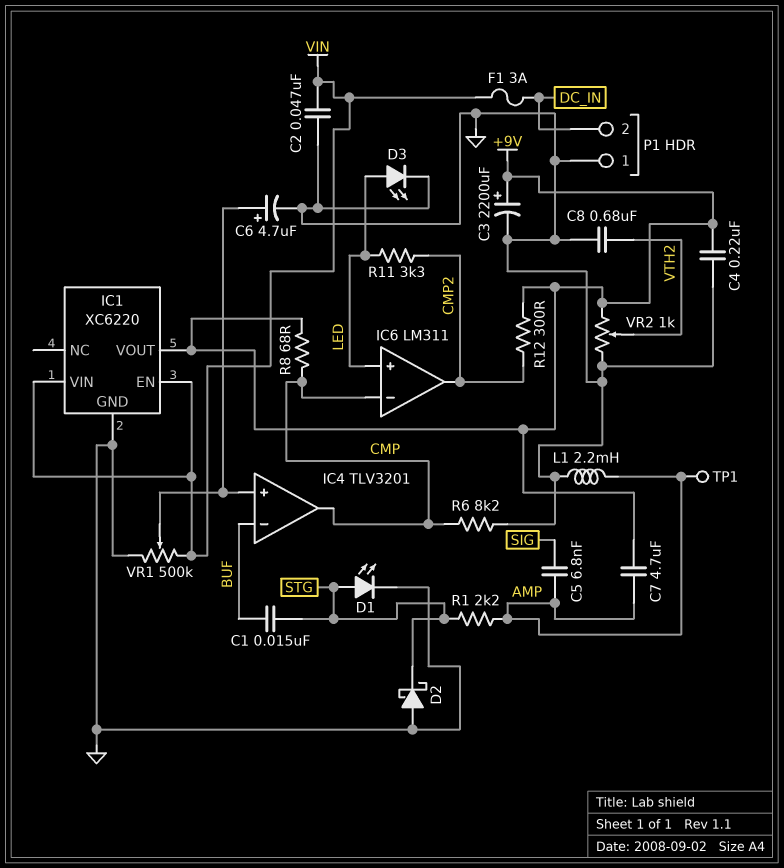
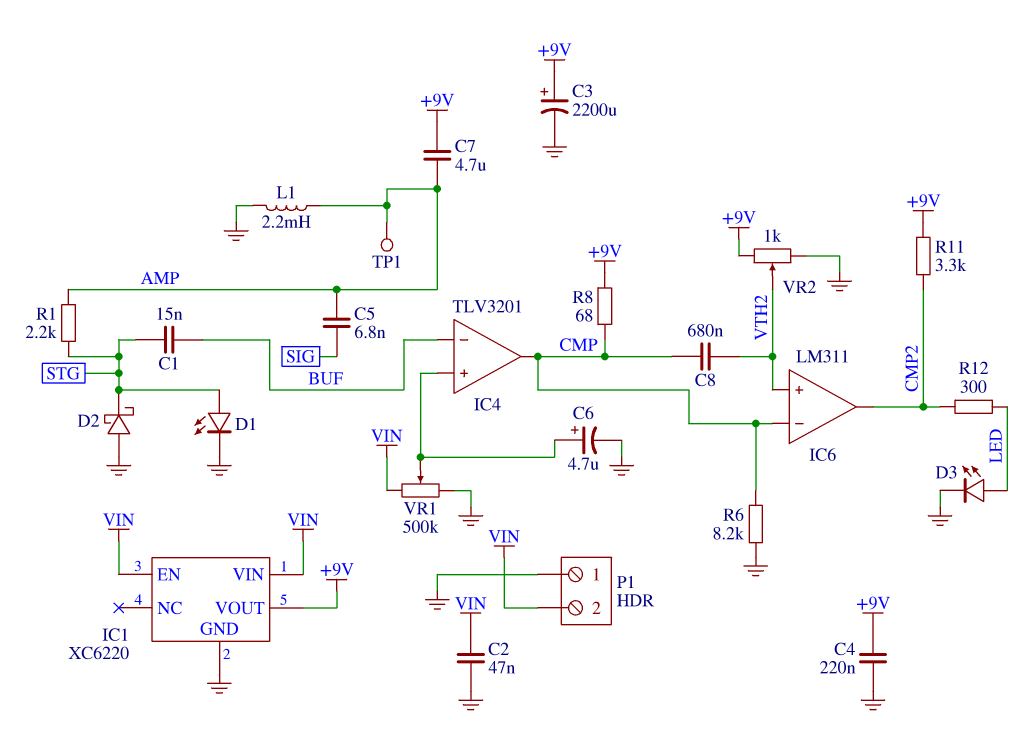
C8: 680nF (GND, VTH2) -> 680nF (CMP, VTH2)
F1: 3A (DC_IN, VIN) -> none
IC6 pin in+: LED -> VTH2
P1 pin 2: DC_IN -> VIN
R11: 3.3k (CMP2, LED) -> 3.3k (+9V, CMP2)
R12: 300 (+9V, CMP2) -> 300 (CMP2, LED)

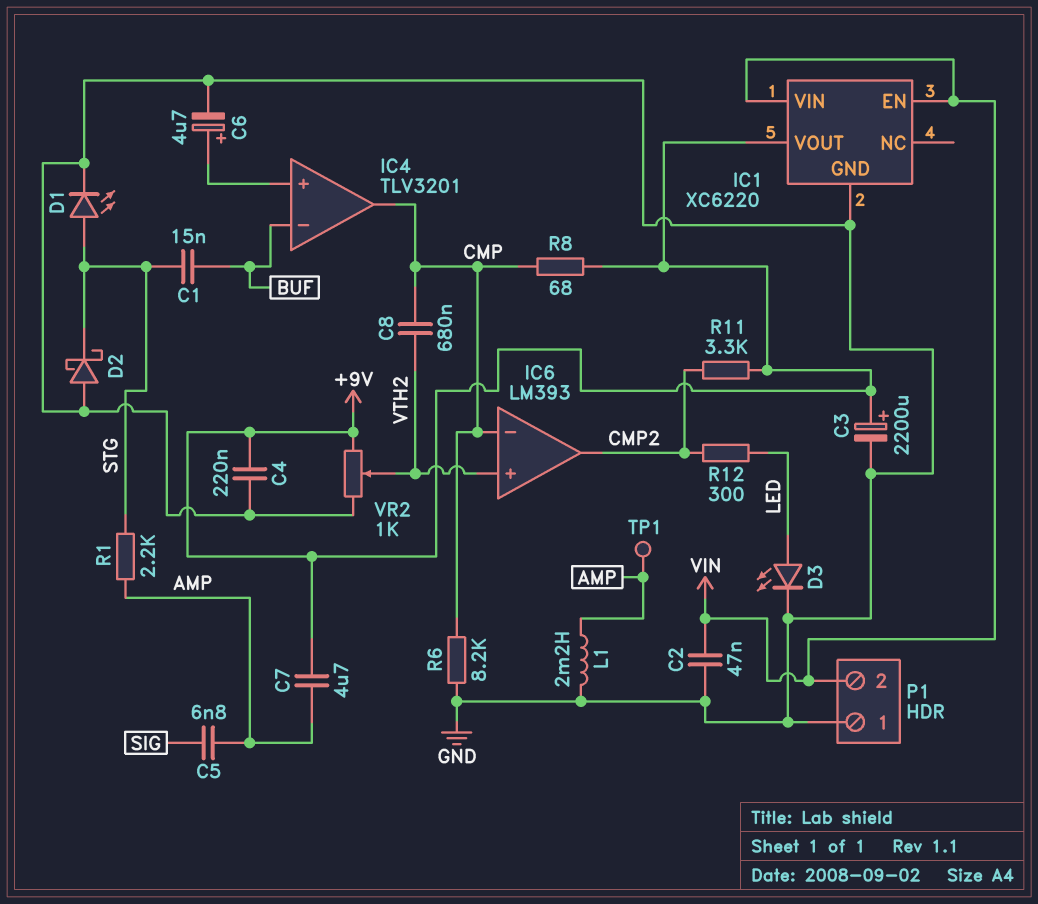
IC6: LM311 -> LM393
VR1: 500k (GND, VIN, wiper IC4/in+) -> none

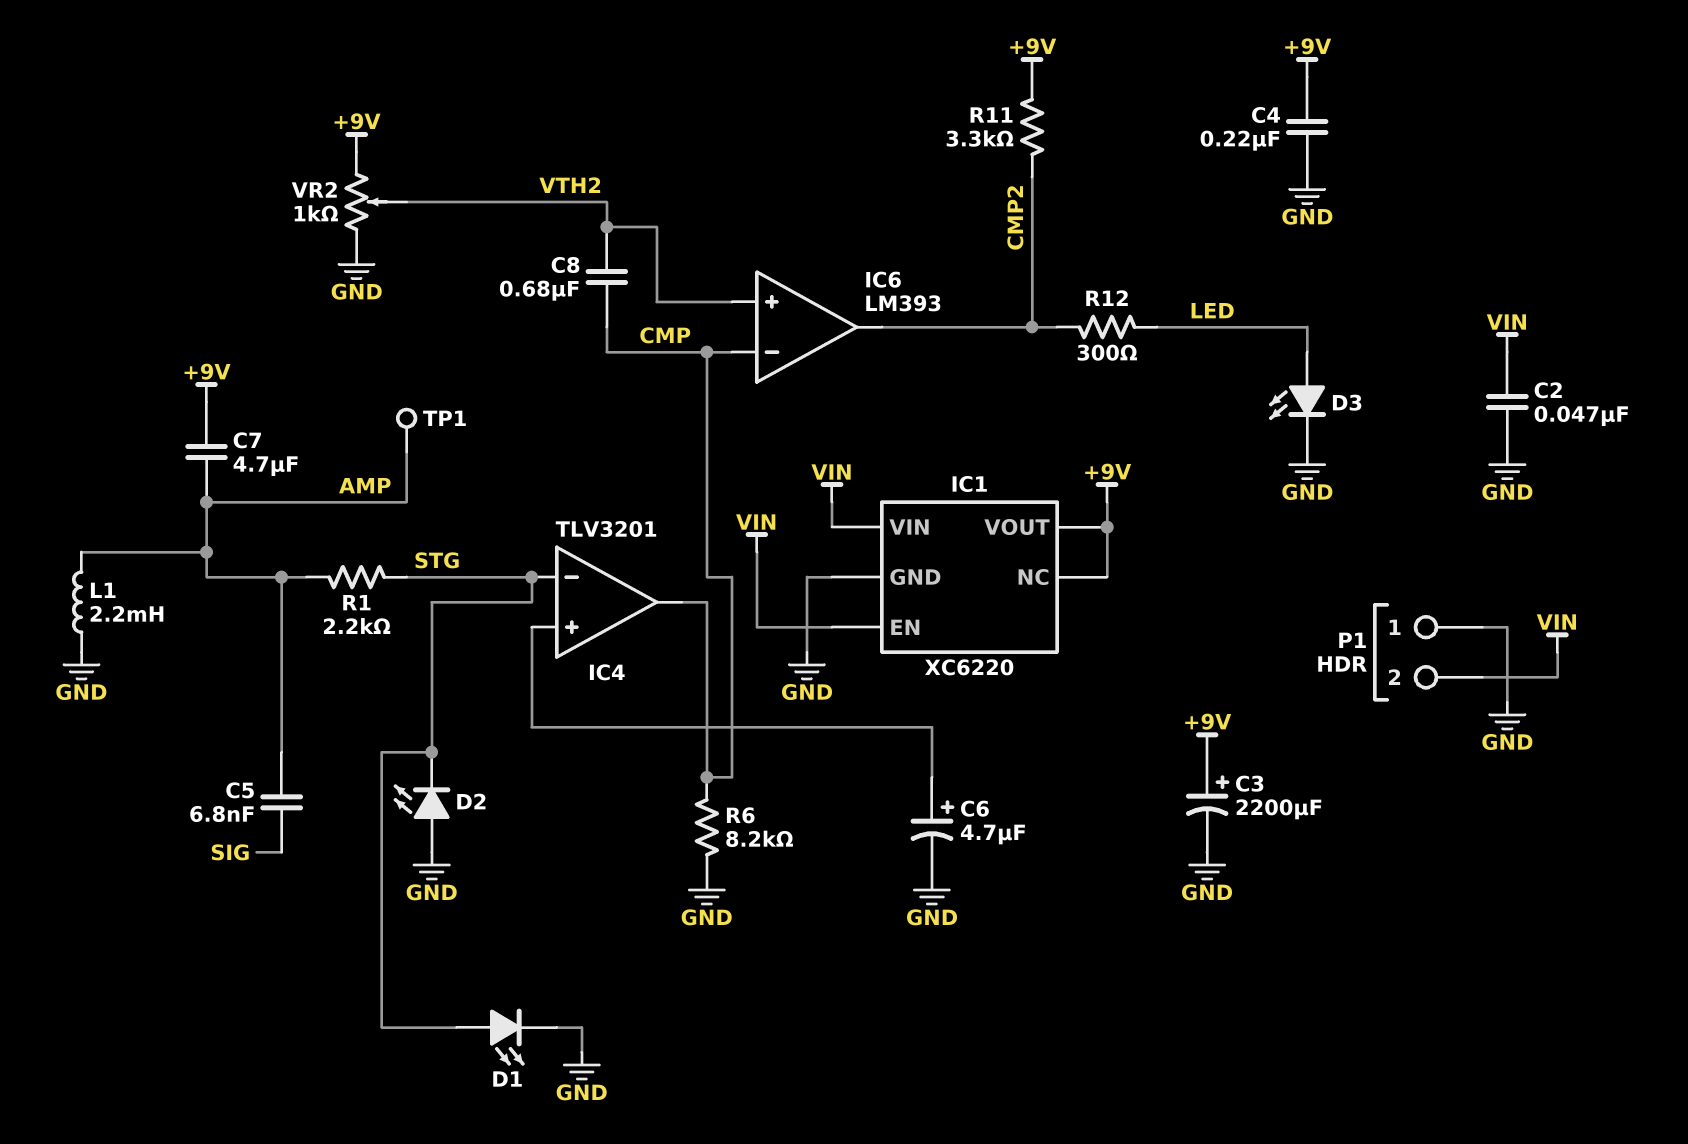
C1: 15nF (BUF, STG) -> none
D2: schottky (A GND, K STG) -> LED (A GND, K STG)
IC1 pin NC: none -> +9V
IC4 pin in-: BUF -> STG
R8: 68 (+9V, CMP) -> none

